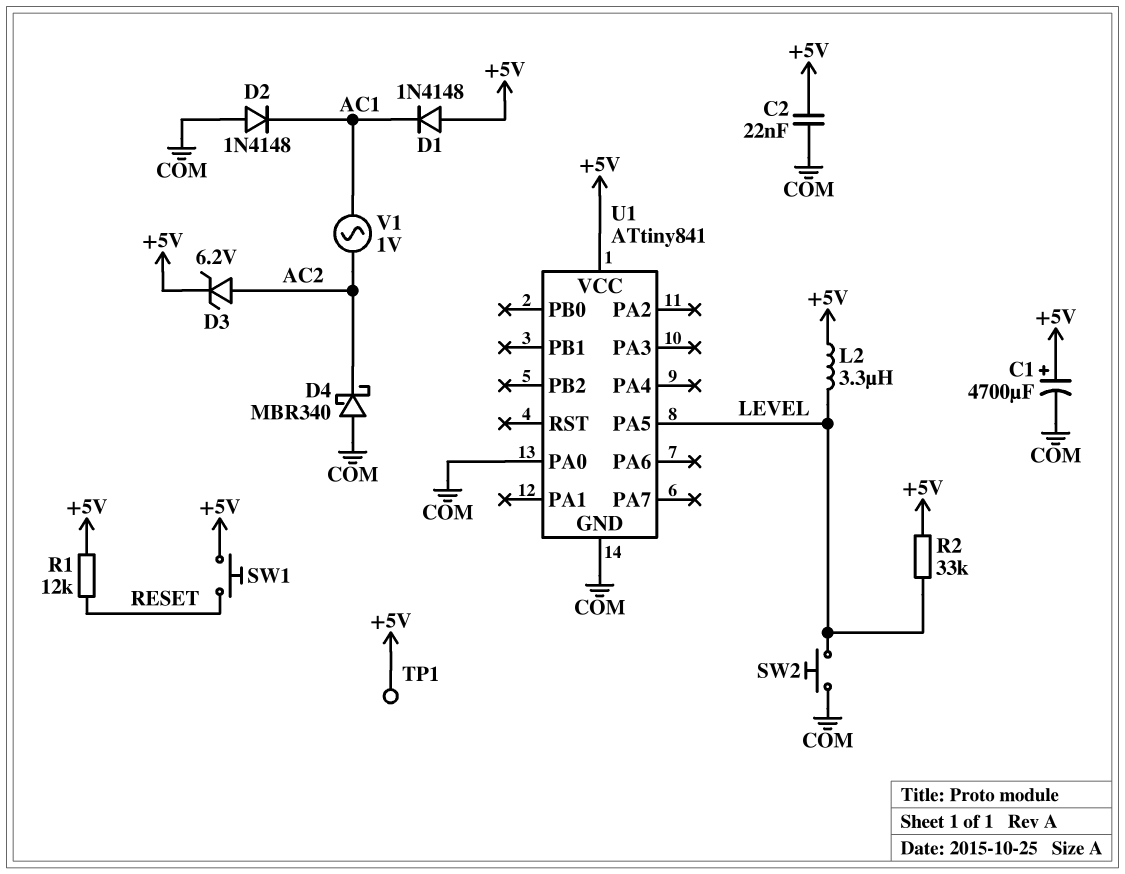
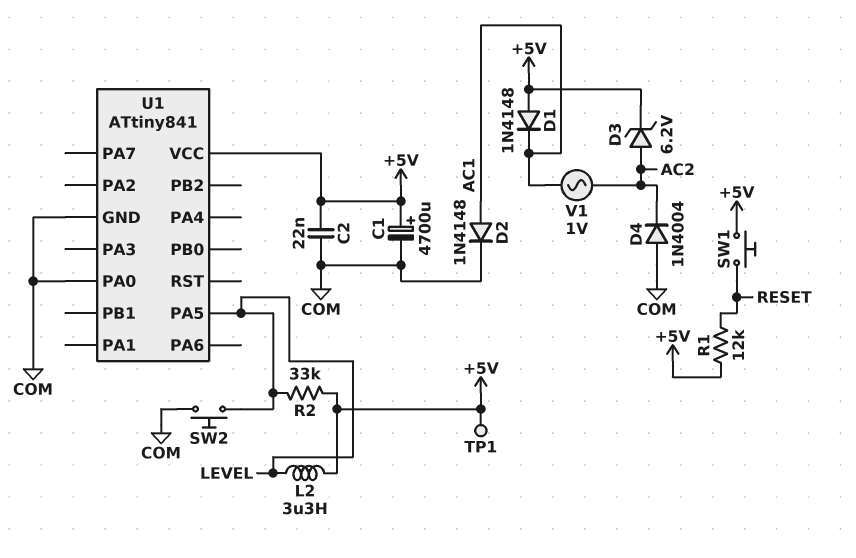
D2: diode 1N4148 (A COM, K AC1) -> diode 1N4148 (A AC1, K COM)
D4: schottky MBR340 (A COM, K AC2) -> diode 1N4004 (A COM, K AC2)

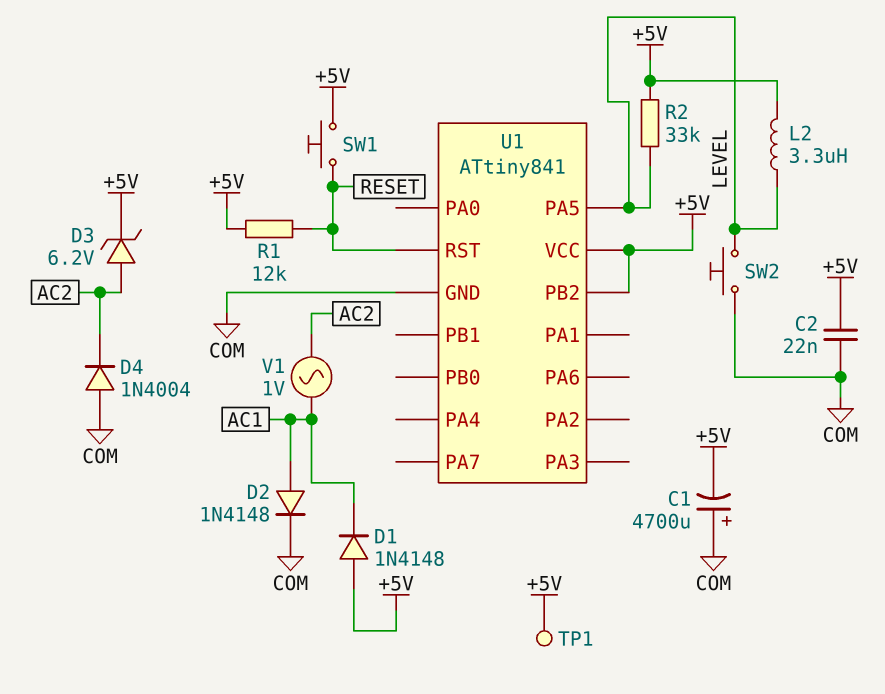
C1: 4700uF (plus +5V, minus COM) -> 4700uF (plus COM, minus +5V)
U1 pin PA0: COM -> none
U1 pin PB2: none -> +5V
U1 pin RST: none -> RESET

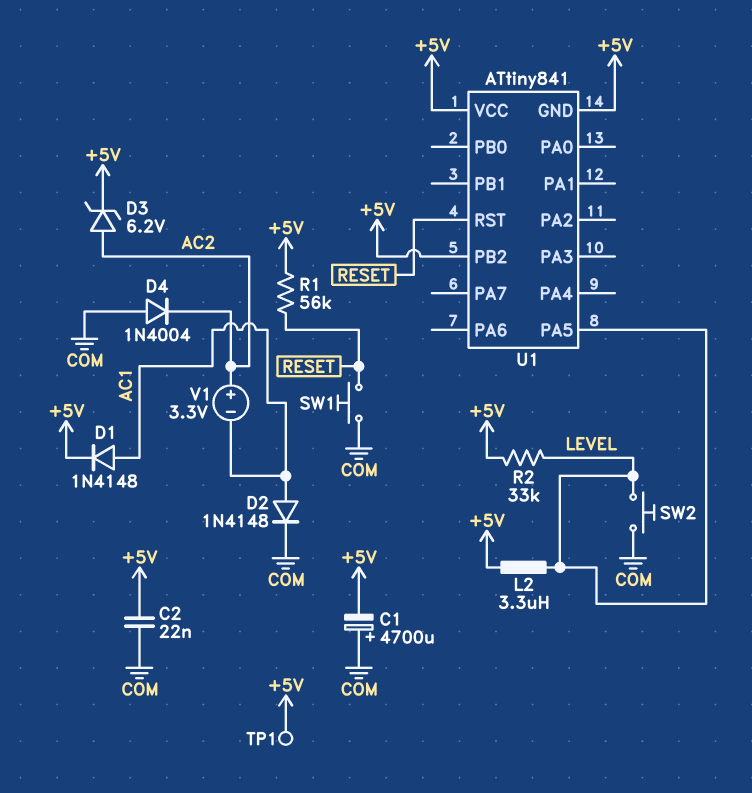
D1: diode 1N4148 (A +5V, K AC1) -> diode 1N4148 (A AC1, K +5V)
R1: 12k (+5V, RESET) -> 56k (+5V, RESET)
SW1: button (+5V, RESET) -> button (COM, RESET)
U1 pin GND: COM -> +5V
V1: AC 1V (AC1, AC2) -> 3.3V (plus AC2, minus AC1)

